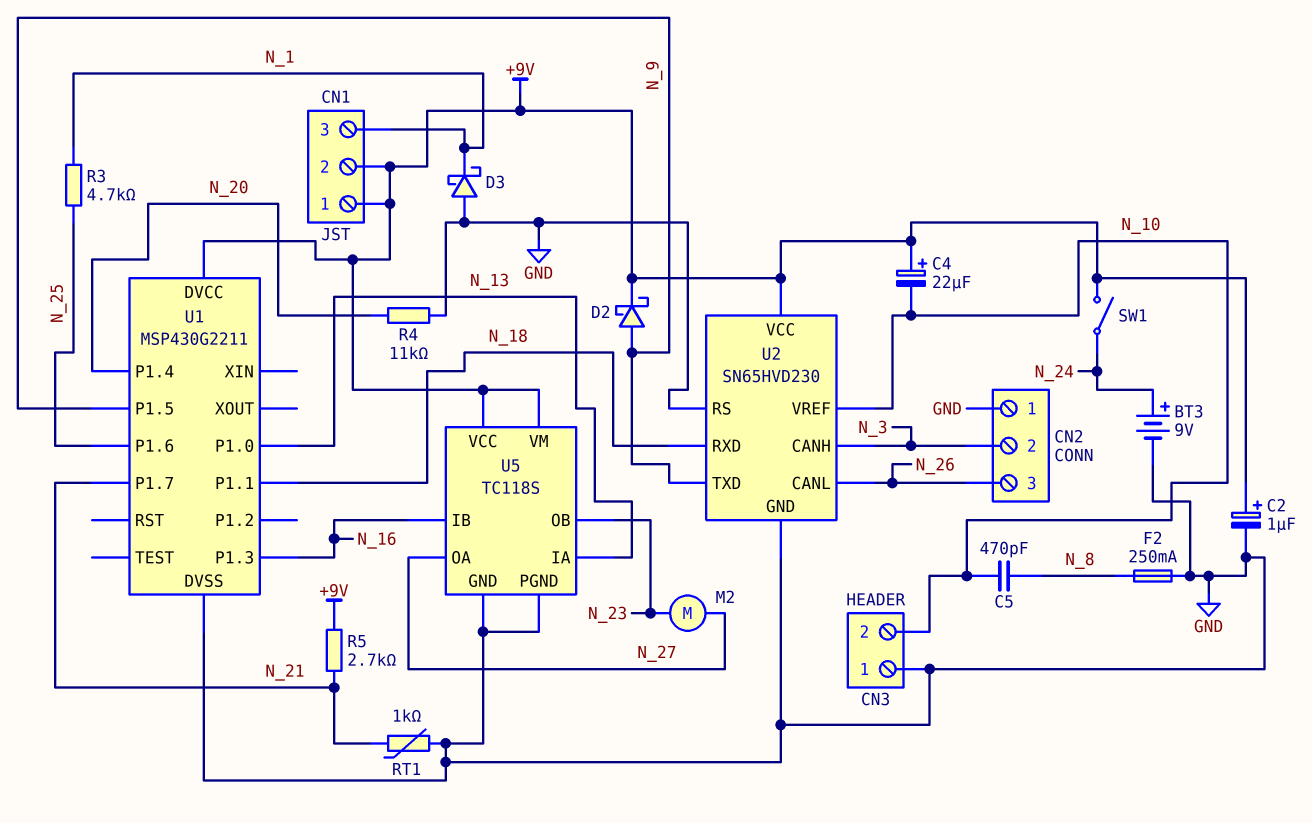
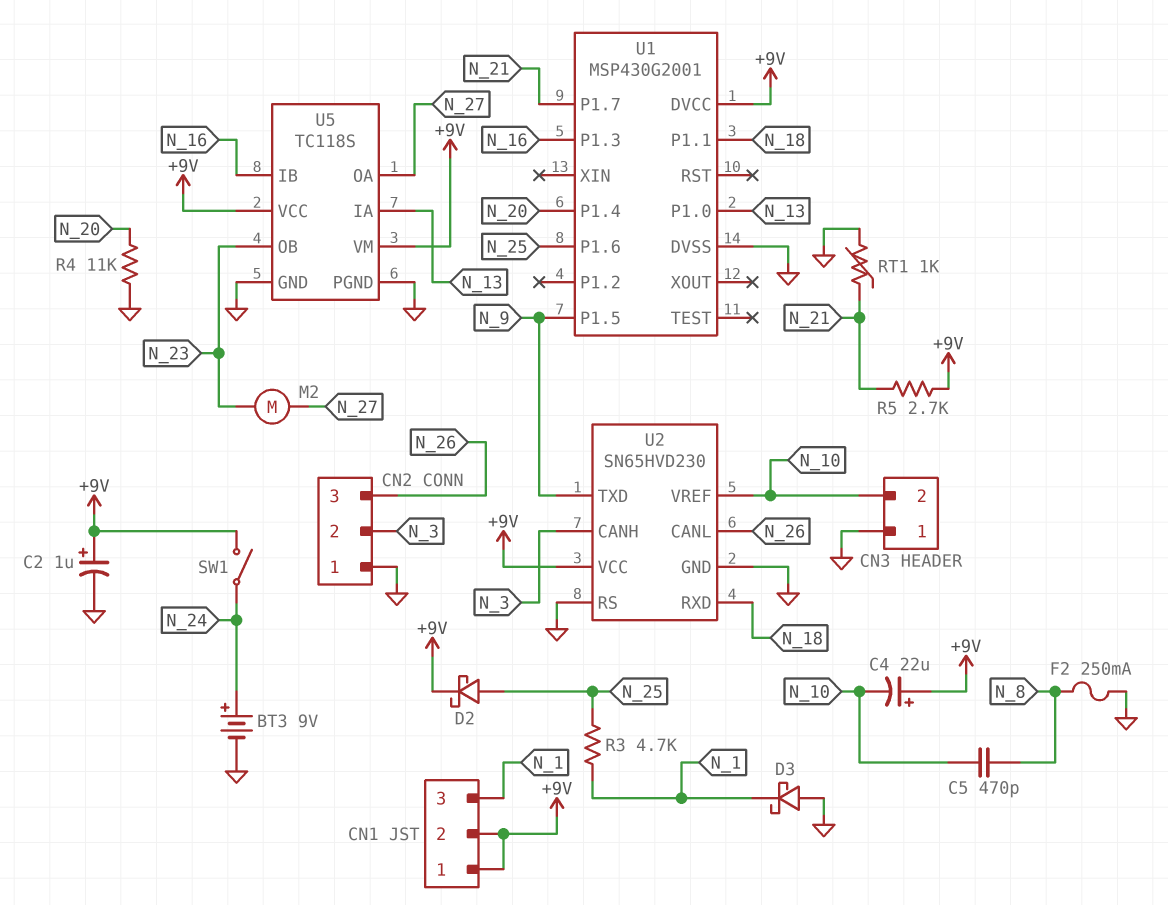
D2: schottky (A N_9, K +9V) -> schottky (A N_25, K +9V)
U1: MSP430G2211 -> MSP430G2001

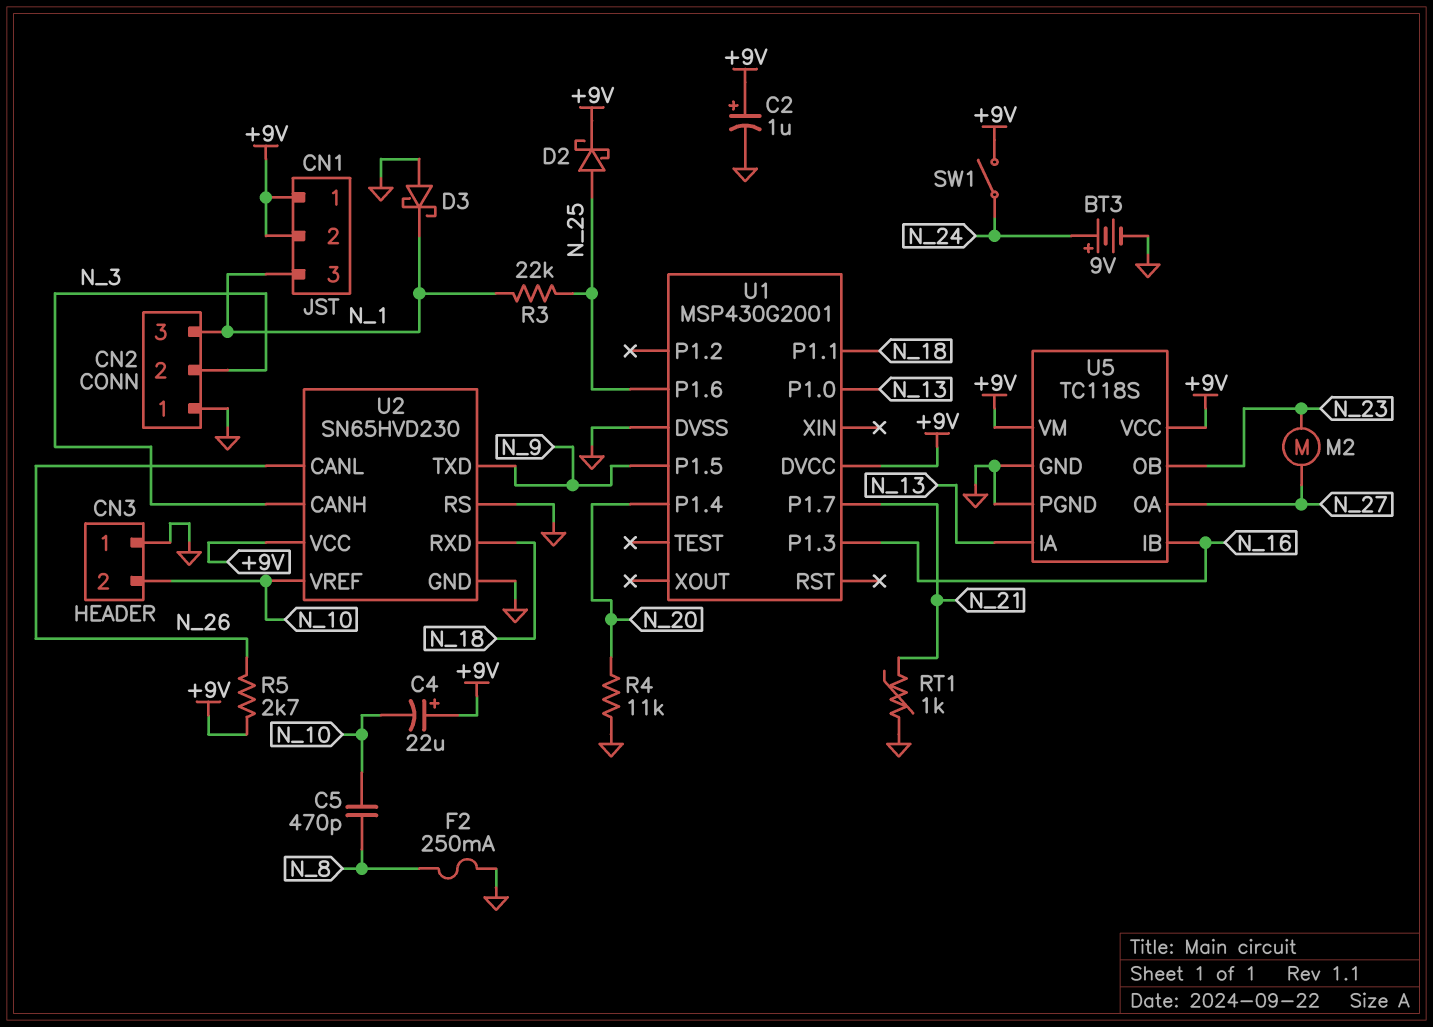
CN2 pin 3: N_26 -> N_1
R3: 4.7k (N_1, N_25) -> 22k (N_1, N_25)
R5: 2.7k (+9V, N_21) -> 2.7k (+9V, N_26)

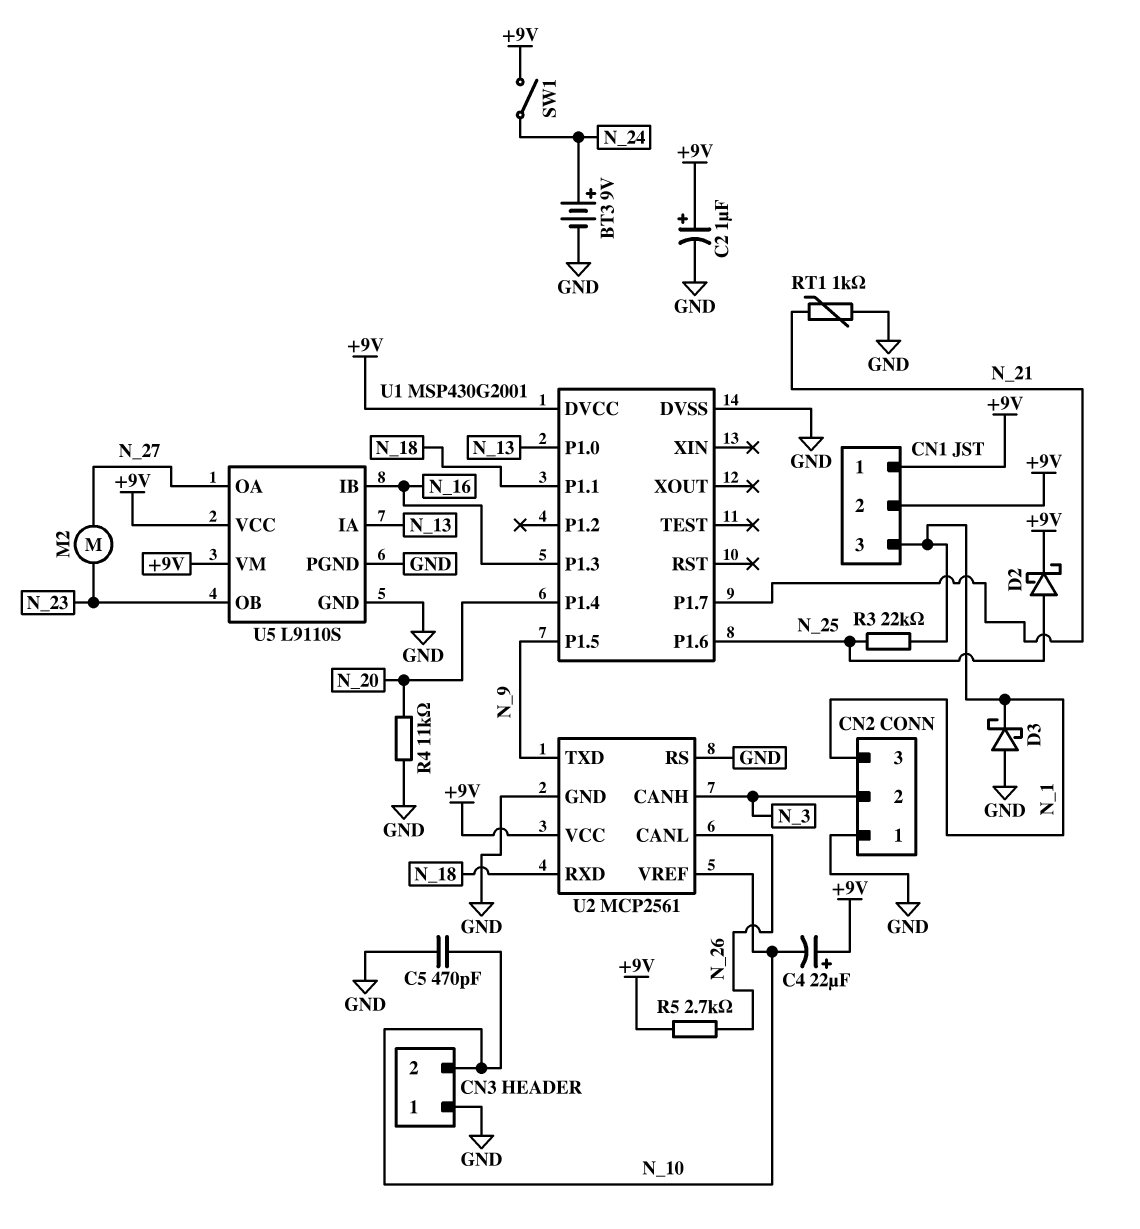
C5: 470pF (N_8, N_10) -> 470pF (GND, N_10)
F2: 250mA (GND, N_8) -> none
U2: SN65HVD230 -> MCP2561
U5: TC118S -> L9110S

